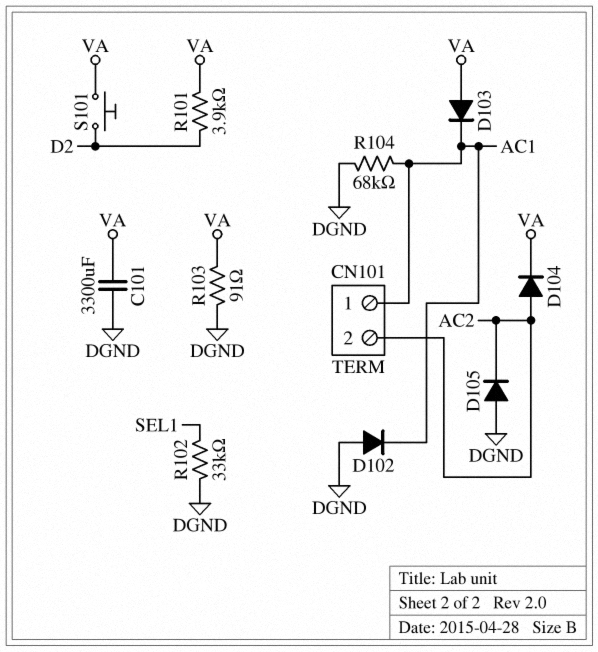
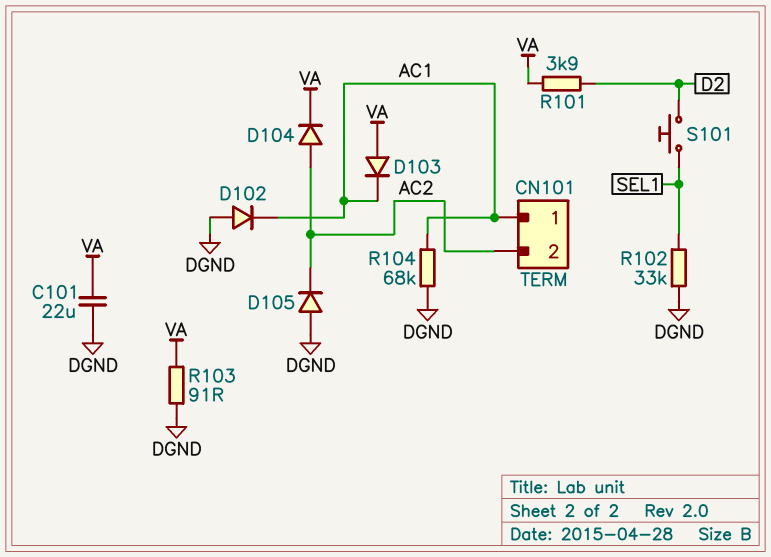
C101: 3300uF (DGND, VA) -> 22uF (DGND, VA)
S101: button (D2, VA) -> button (D2, SEL1)

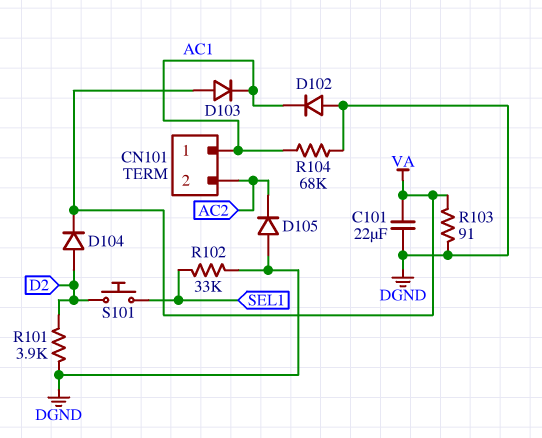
D104: diode (A AC2, K VA) -> diode (A D2, K VA)
R101: 3.9k (D2, VA) -> 3.9k (D2, DGND)

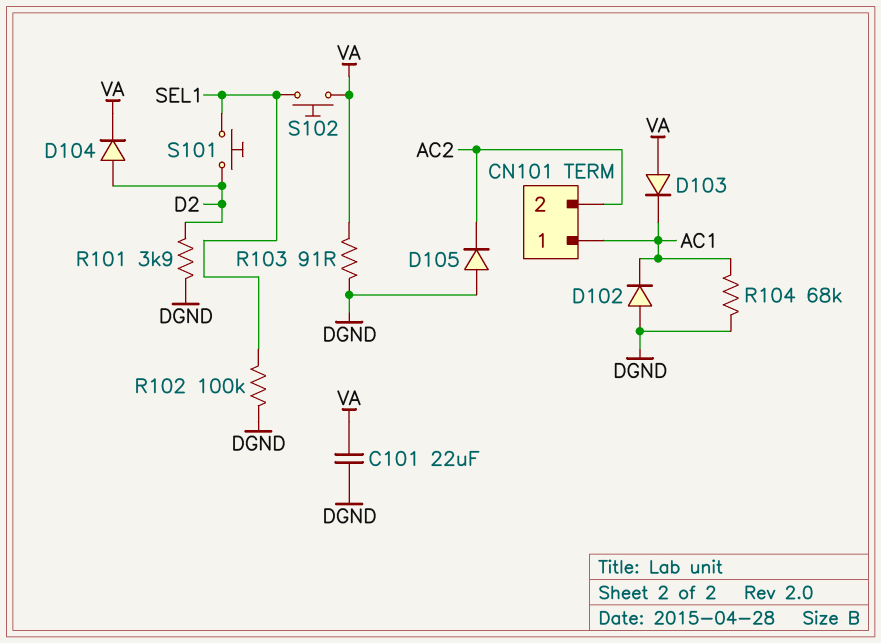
R102: 33k (DGND, SEL1) -> 100k (DGND, SEL1)
S102: none -> button (SEL1, VA)

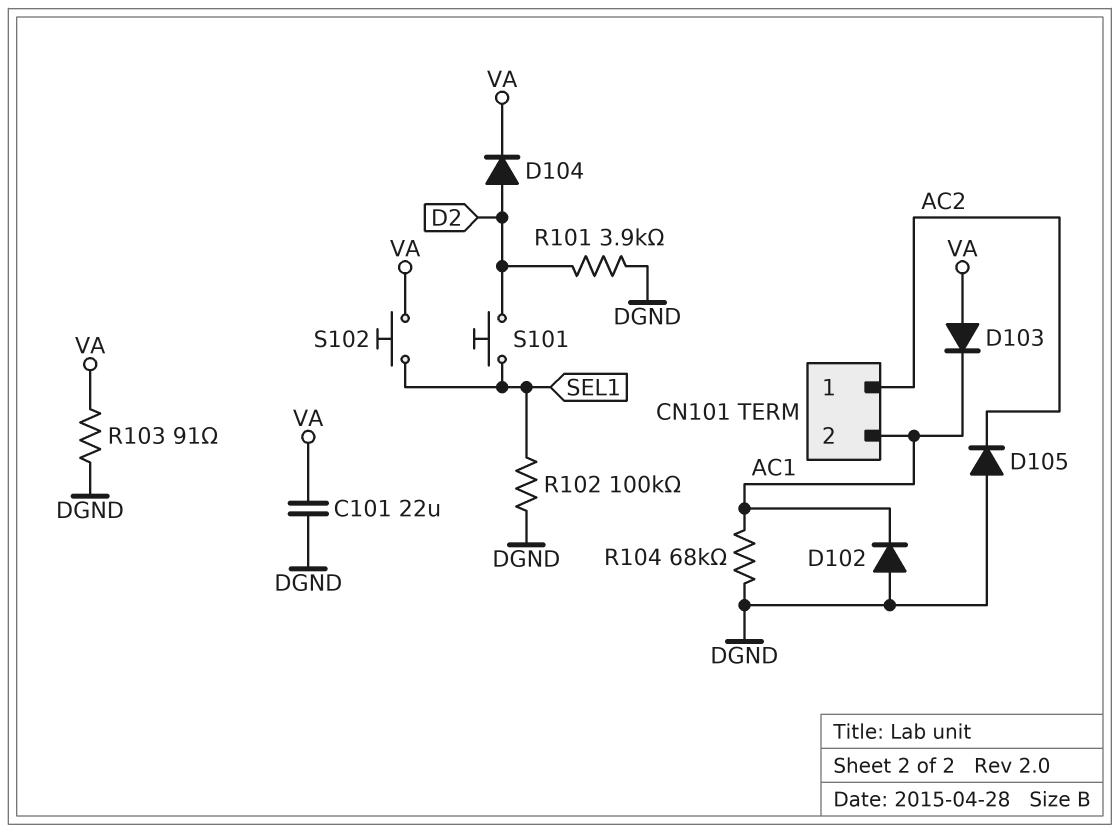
CN101 pin 1: AC1 -> AC2
CN101 pin 2: AC2 -> AC1

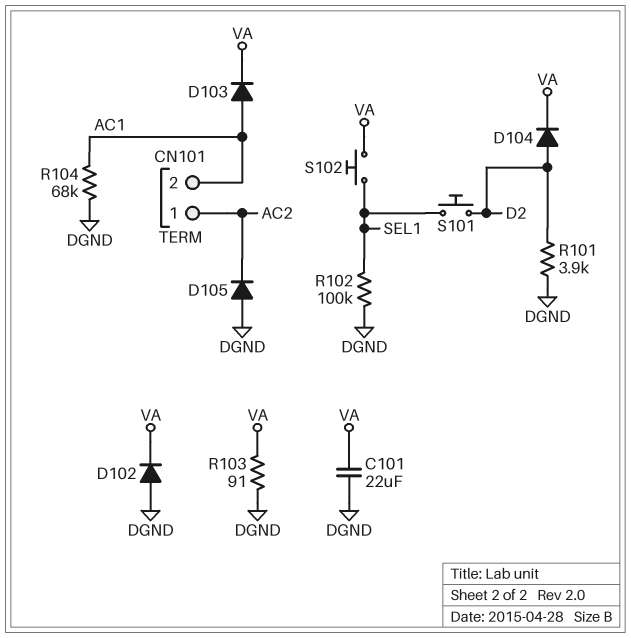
D102: diode (A DGND, K AC1) -> diode (A DGND, K VA)
D103: diode (A VA, K AC1) -> diode (A AC1, K VA)

